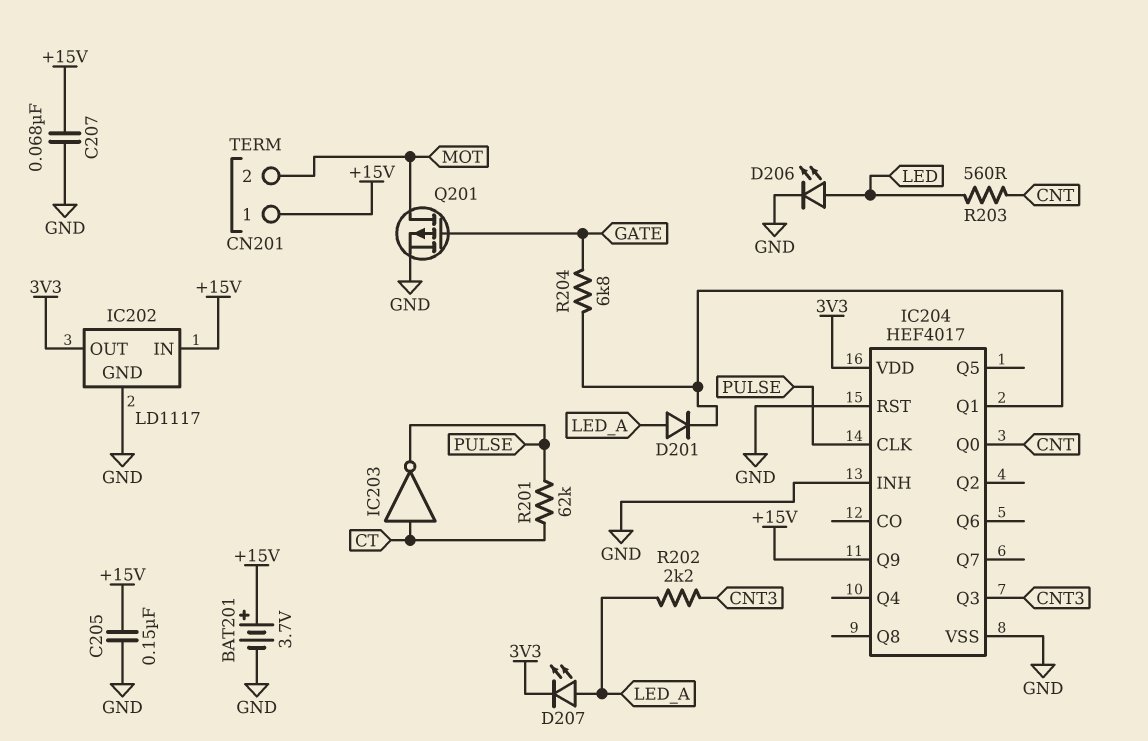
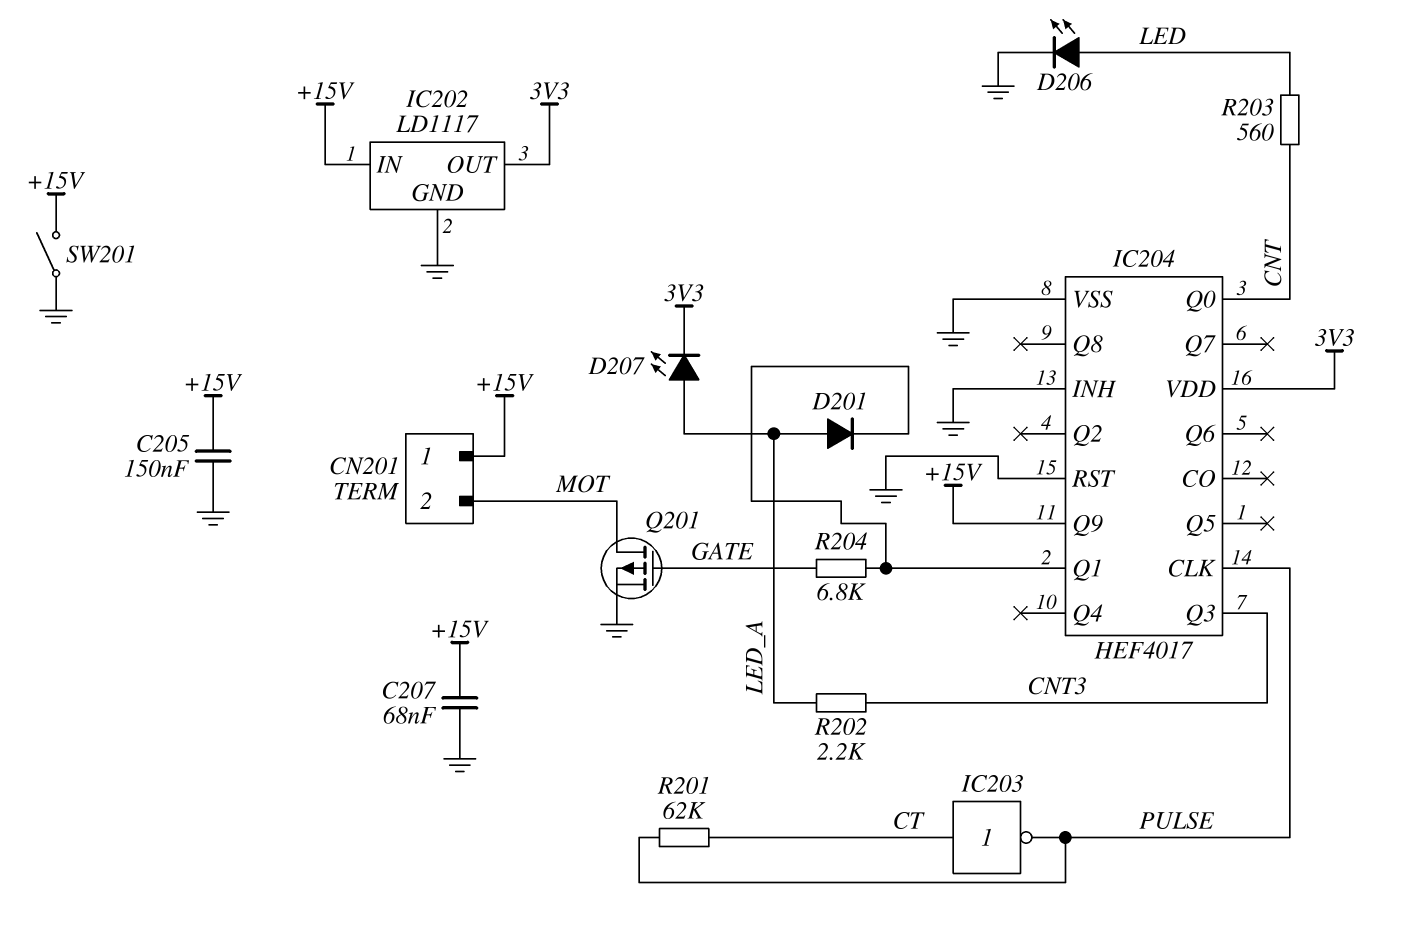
BAT201: 3.7V (plus +15V, minus GND) -> none
SW201: none -> switch (+15V, GND)

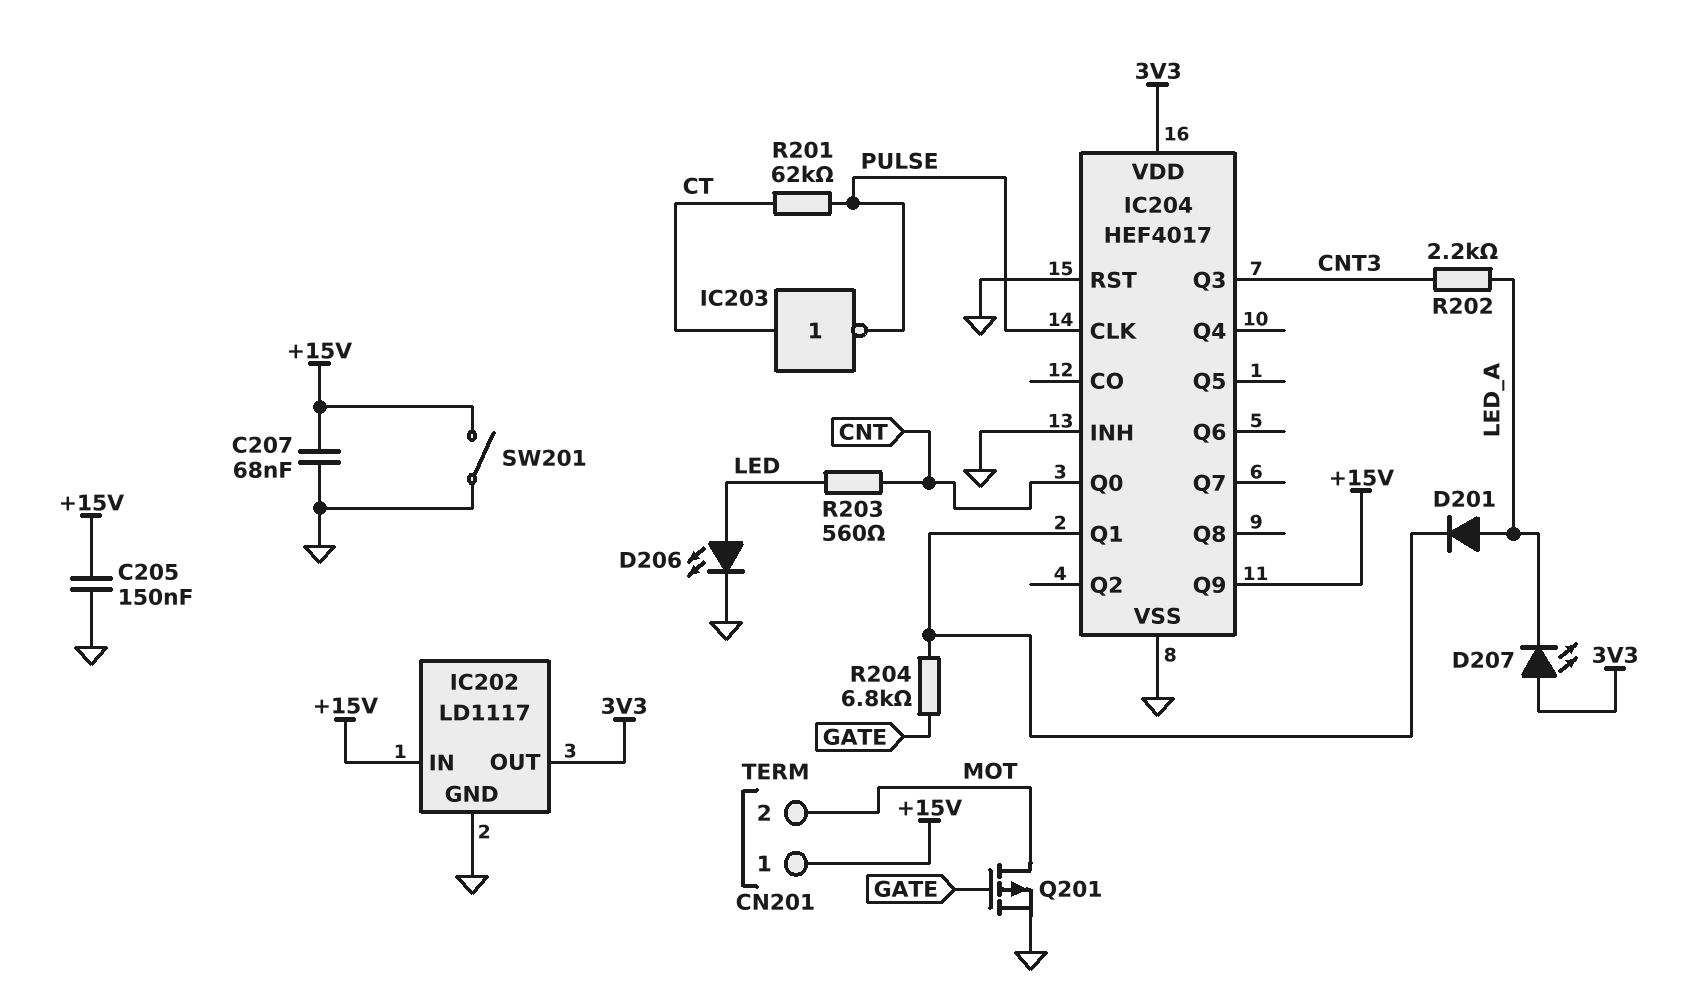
D207: LED (A LED_A, K 3V3) -> LED (A 3V3, K LED_A)

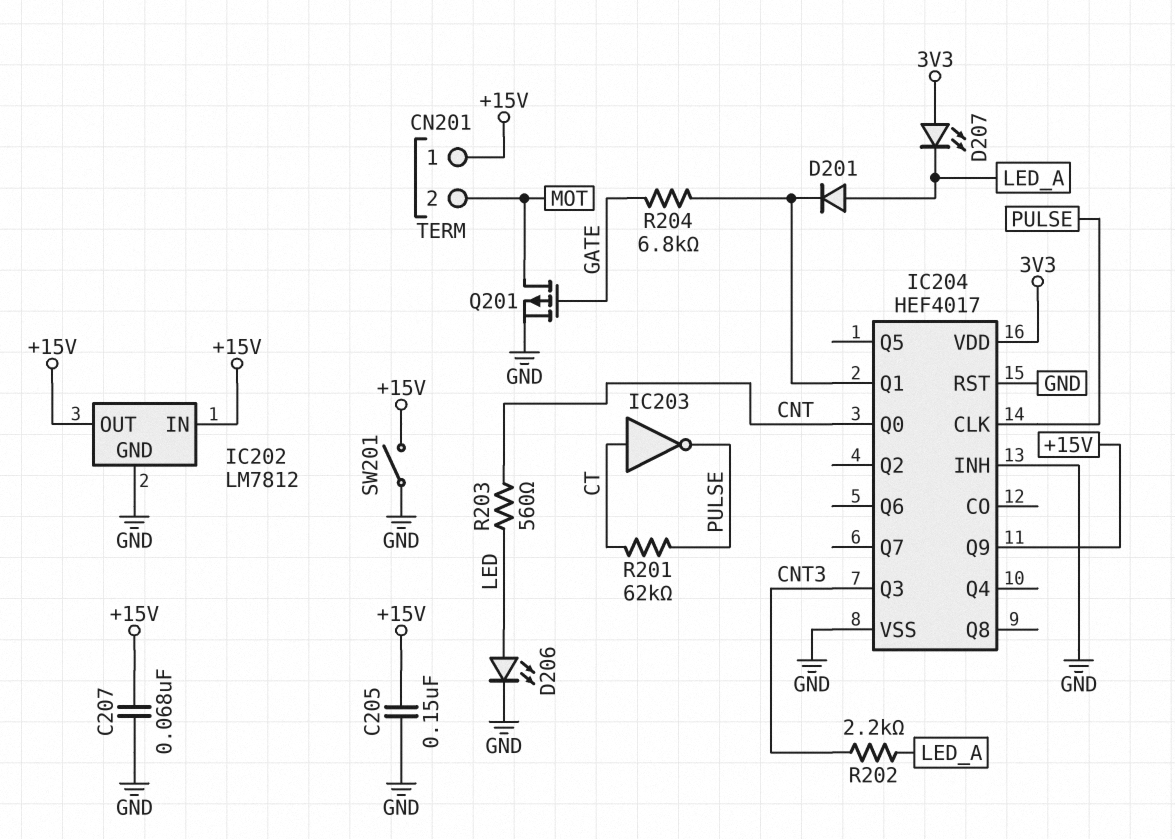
IC202: LD1117 -> LM7812
IC202 pin OUT: 3V3 -> +15V

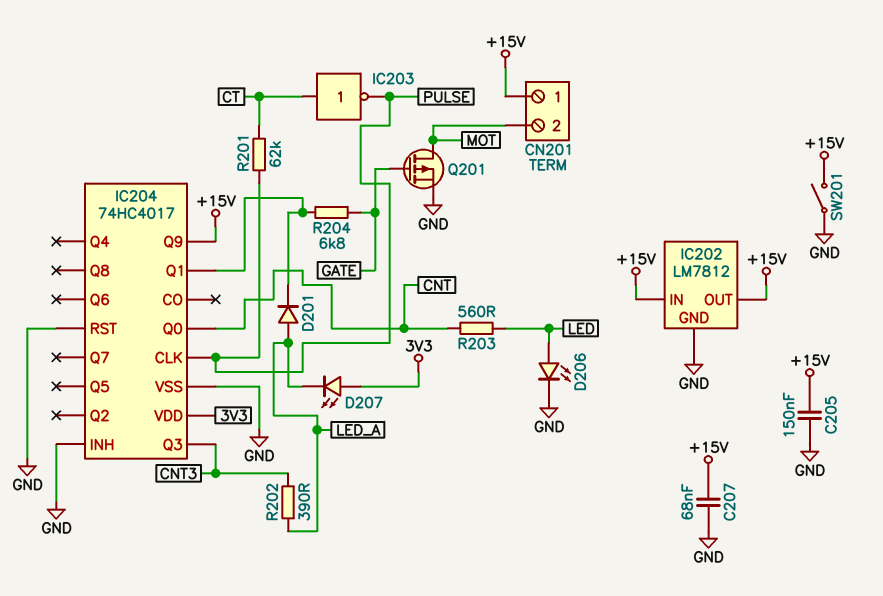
IC204: HEF4017 -> 74HC4017
R202: 2.2k (CNT3, LED_A) -> 390 (CNT3, LED_A)

